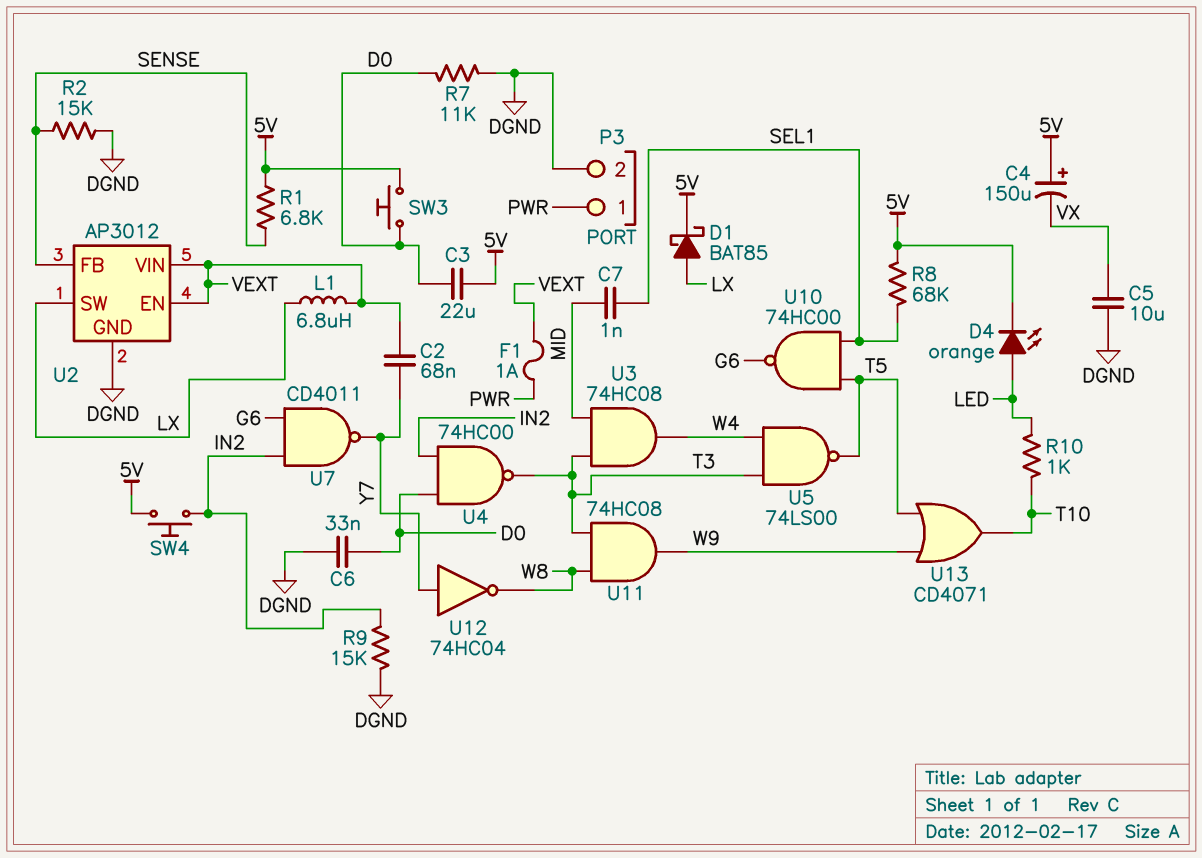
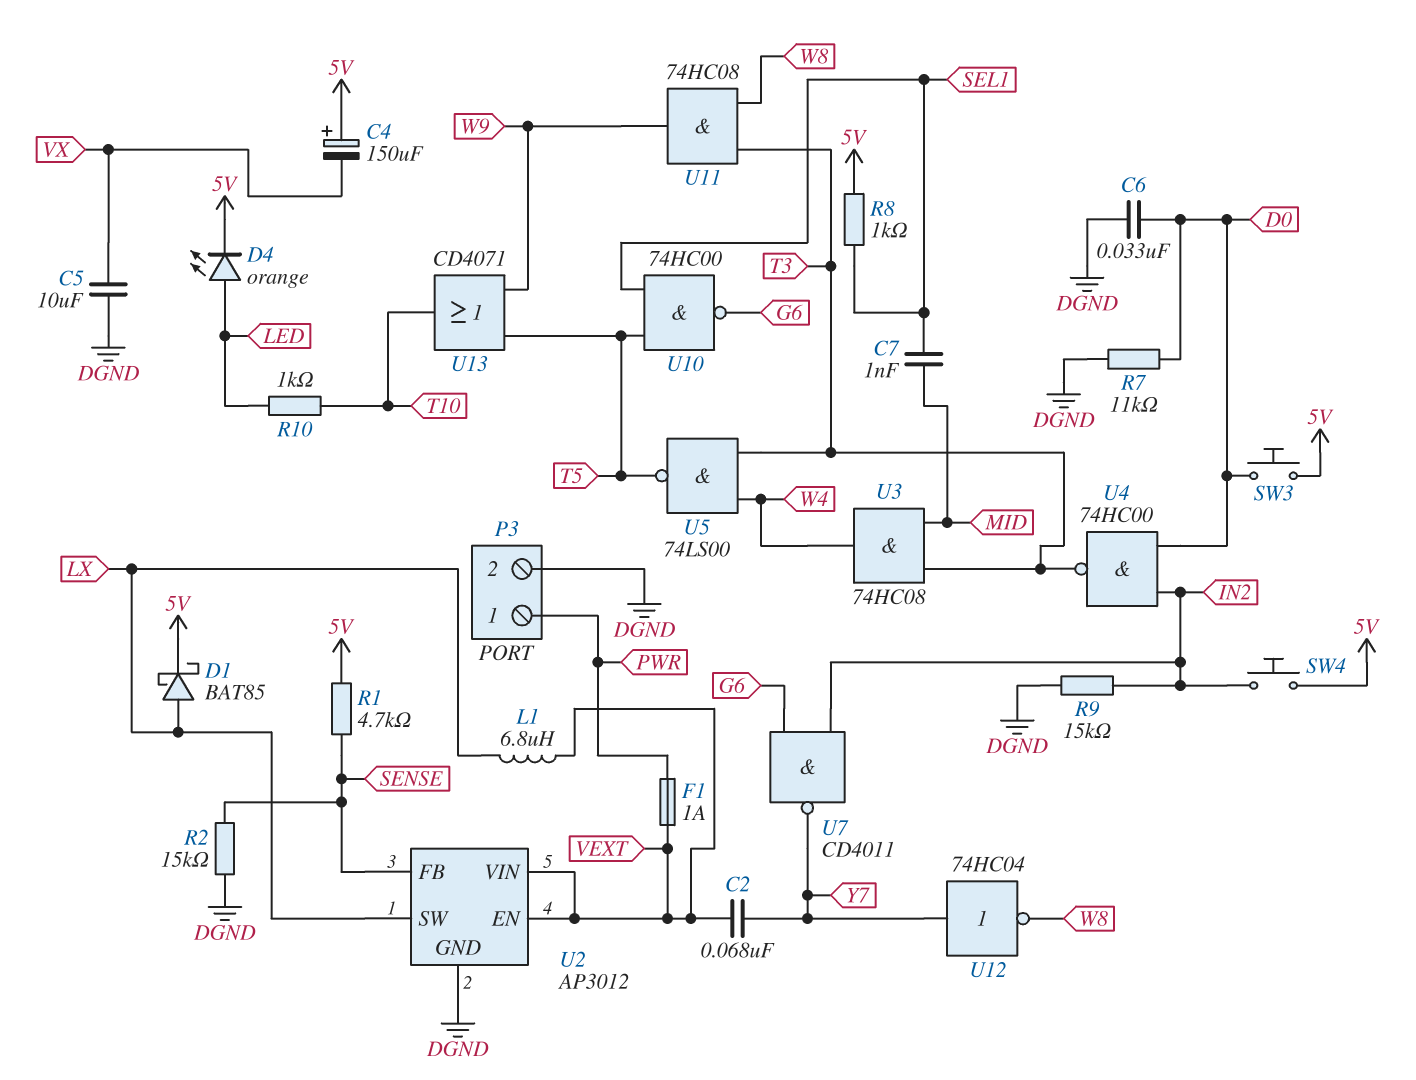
C3: 22uF (5V, D0) -> none
R1: 6.8k (5V, SENSE) -> 4.7k (5V, SENSE)
R8: 68k (5V, SEL1) -> 1k (5V, SEL1)

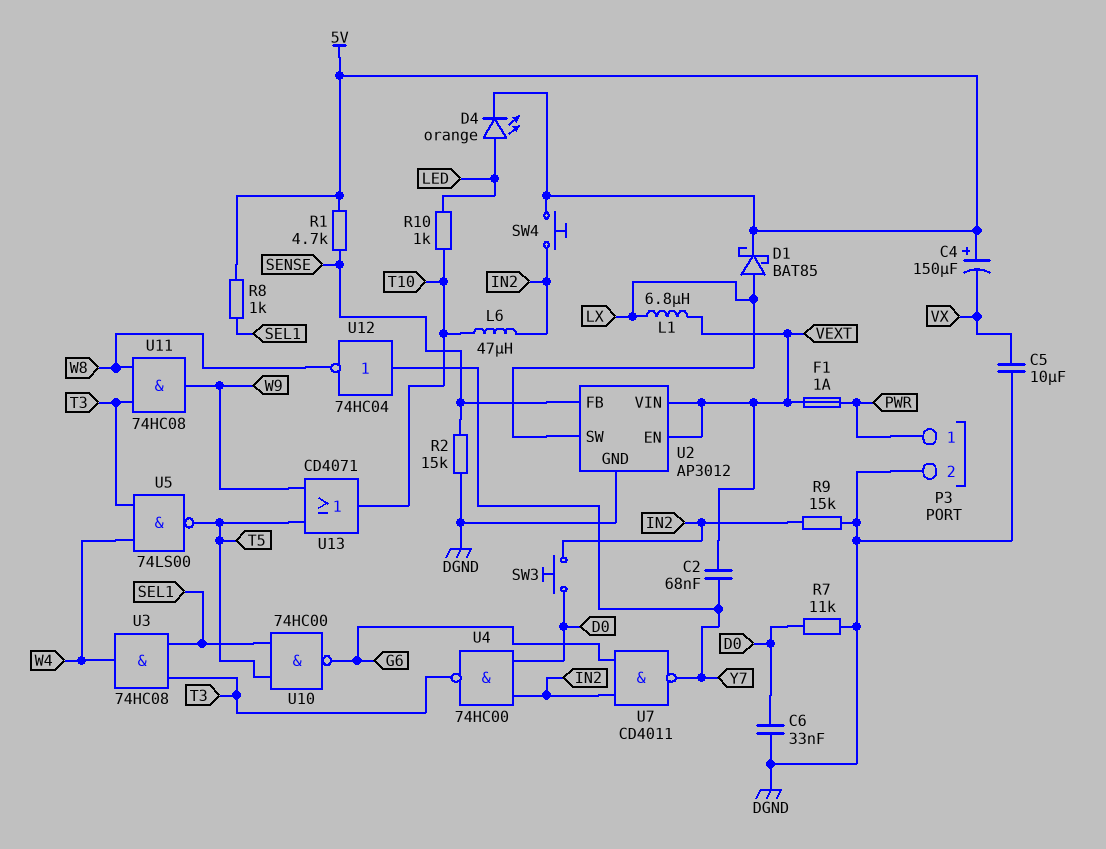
C7: 1nF (MID, SEL1) -> none
L6: none -> 47uH (IN2, T10)
SW3: button (5V, D0) -> button (D0, IN2)
U3: AND 74HC08 (in MID, in T3, out W4) -> AND 74HC08 (in SEL1, in T3, out W4)

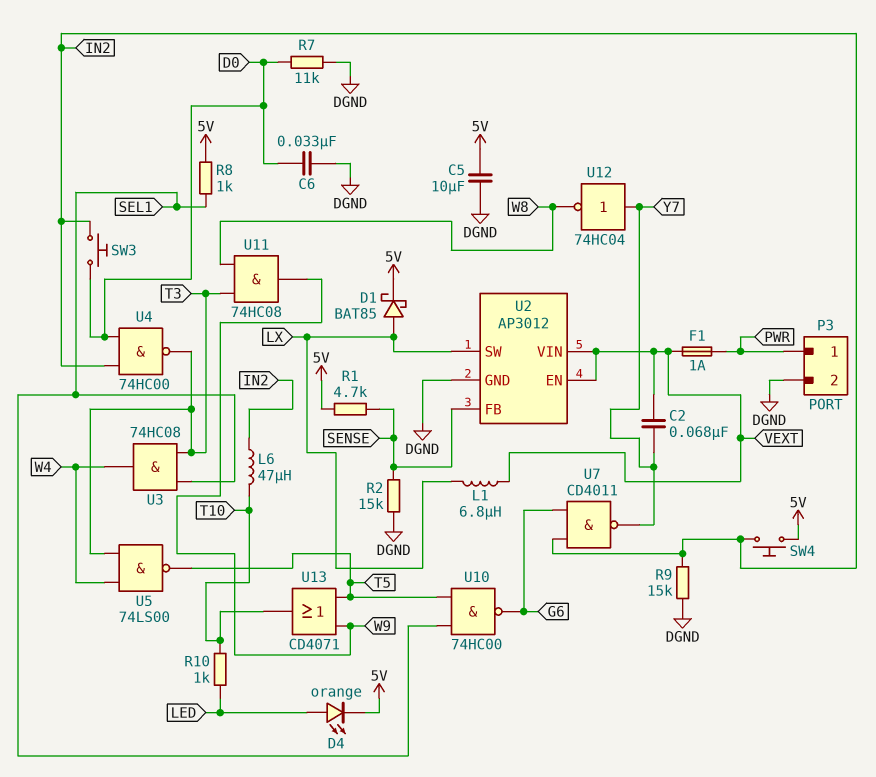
C4: 150uF (plus 5V, minus VX) -> none
C5: 10uF (DGND, VX) -> 10uF (5V, DGND)

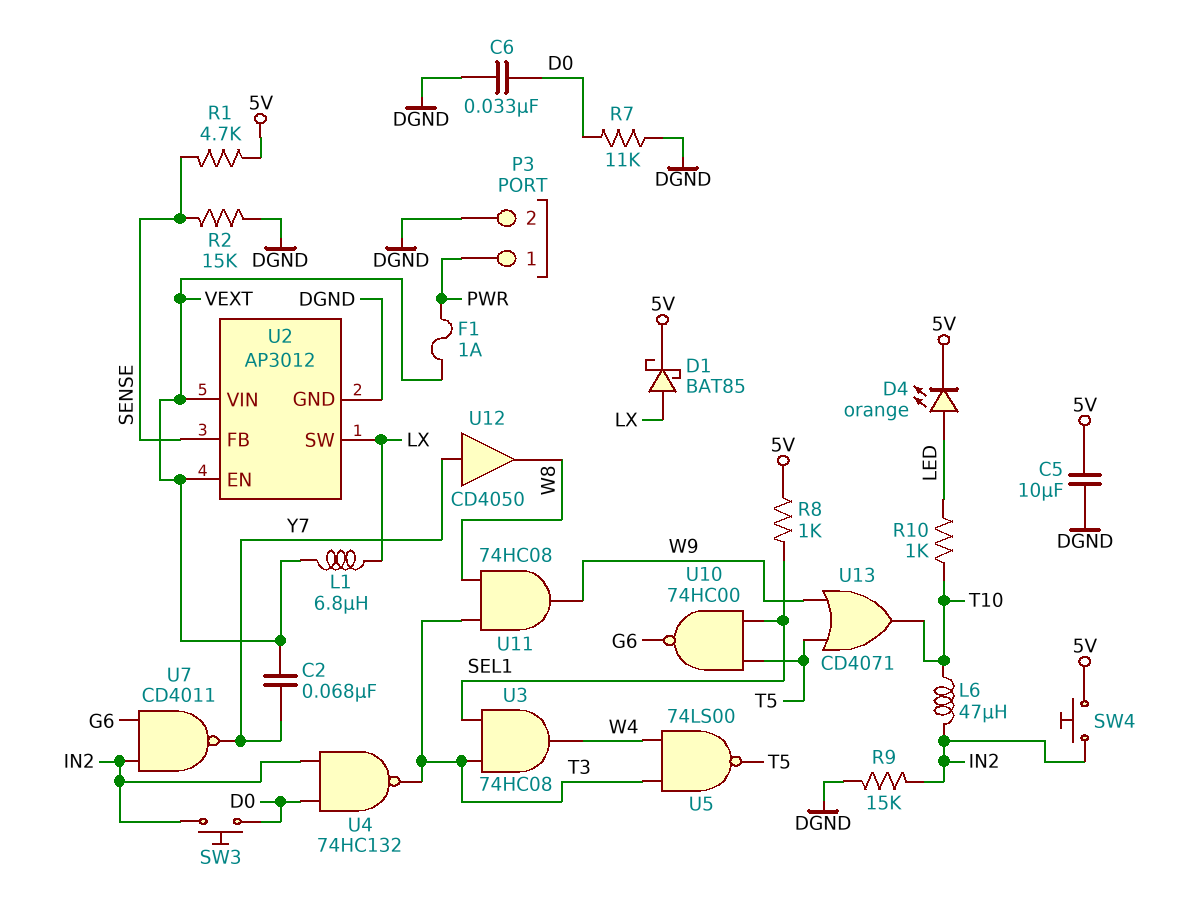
U4: NAND 74HC00 (in D0, in IN2, out T3) -> NAND 74HC132 (in D0, in IN2, out T3)
U12: NOT 74HC04 (in Y7, out W8) -> buffer CD4050 (in Y7, out W8)

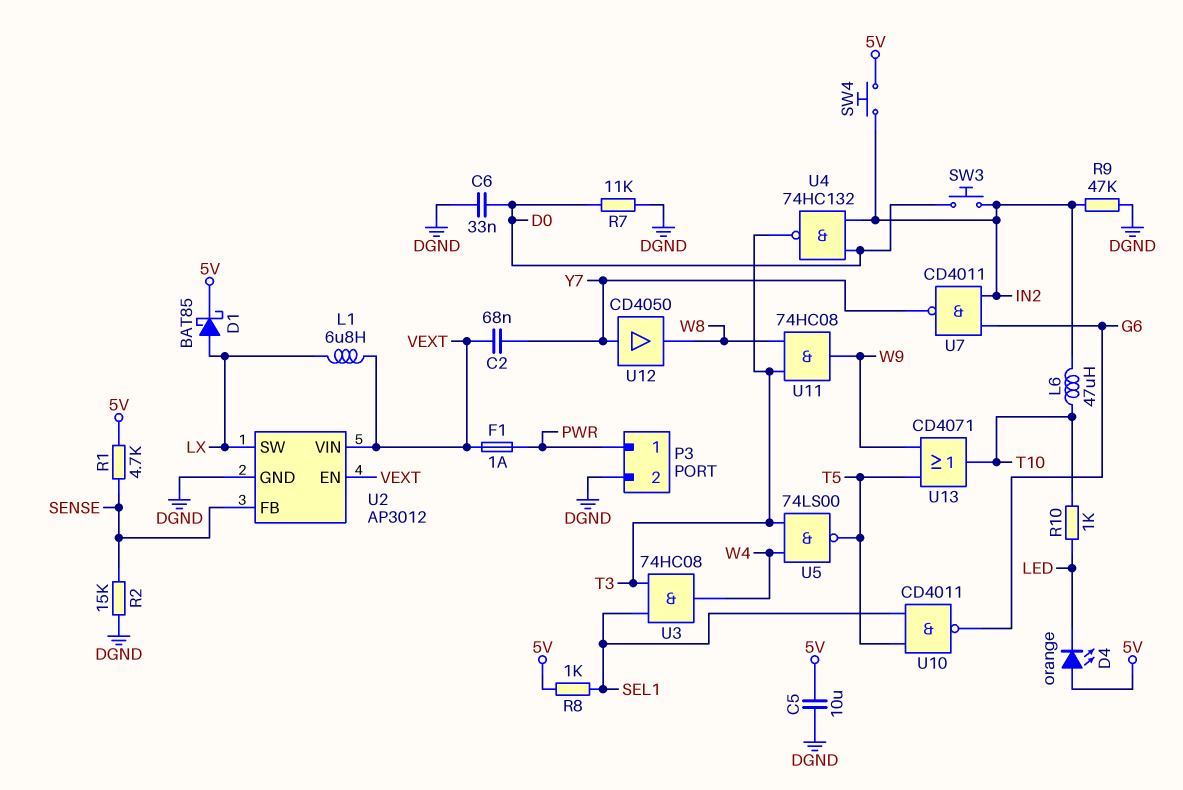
D4: LED orange (A LED, K 5V) -> LED orange (A 5V, K LED)
R9: 15k (DGND, IN2) -> 47k (DGND, IN2)
U10: NAND 74HC00 (in SEL1, in T5, out G6) -> NAND CD4011 (in SEL1, in T5, out G6)

